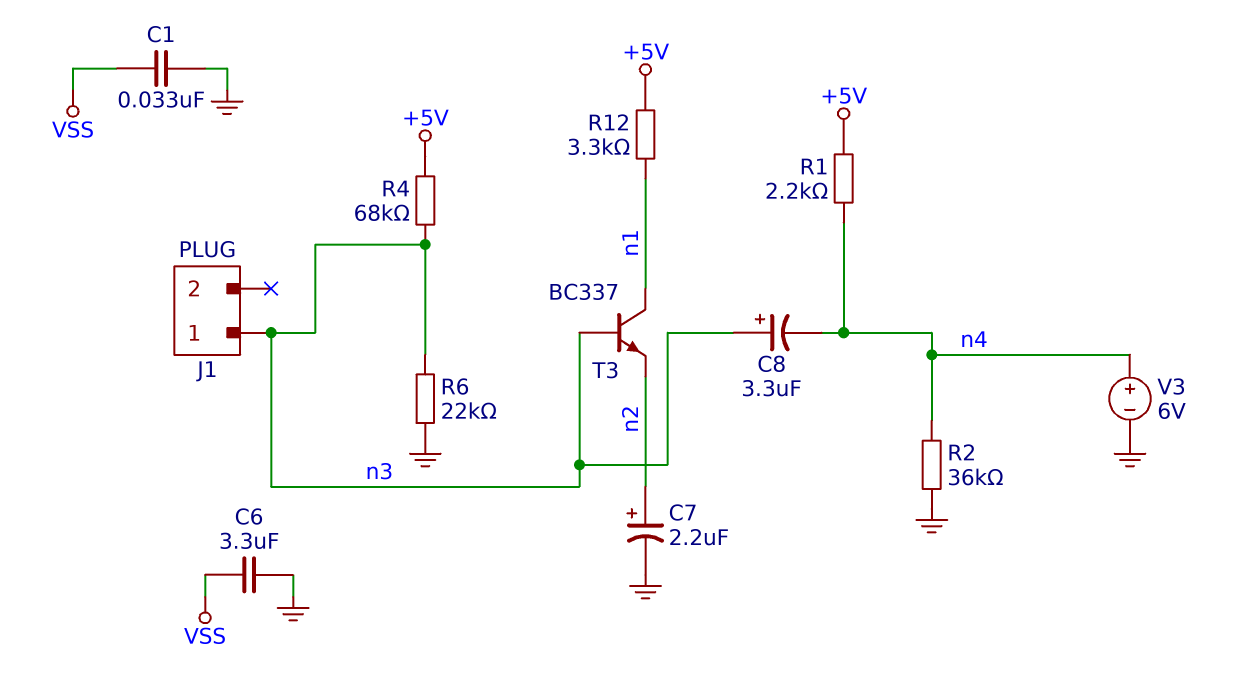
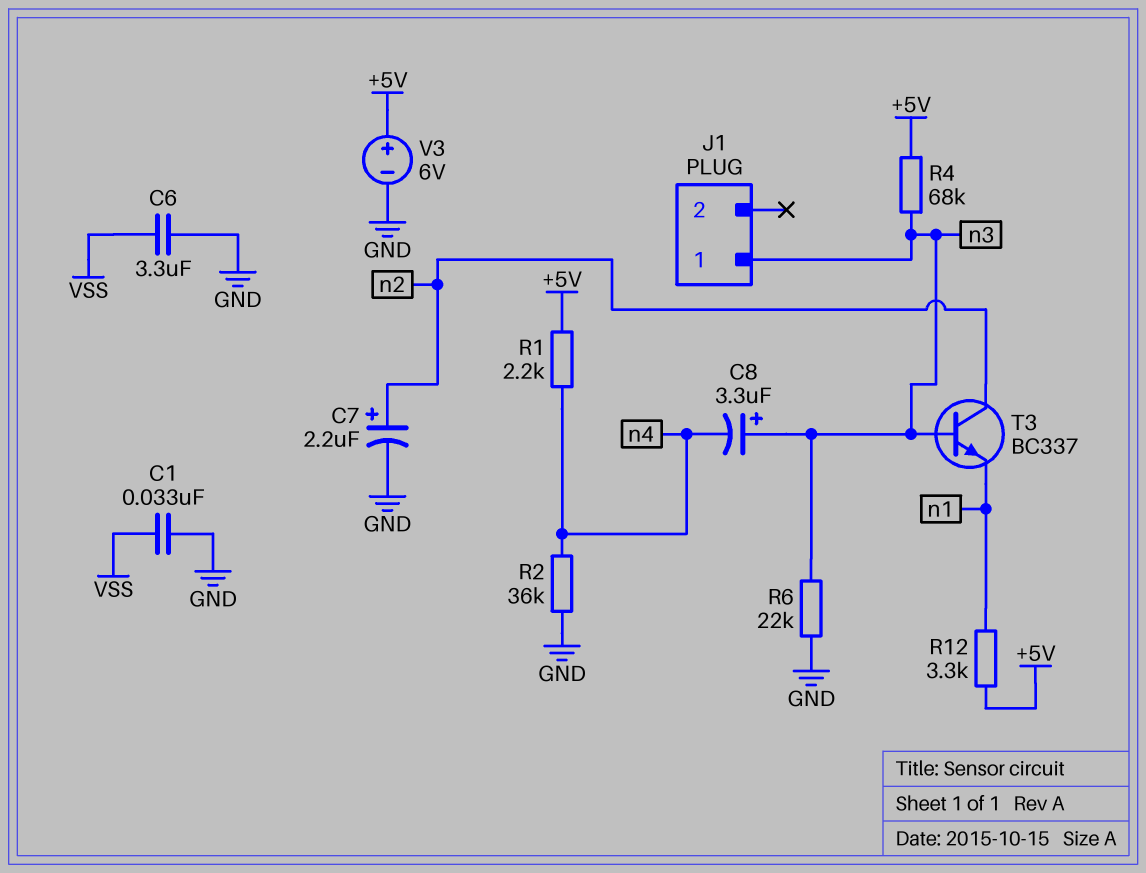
T3: NPN BC337 (B n3, C n1, E n2) -> NPN BC337 (B n3, C n2, E n1)
V3: 6V (plus n4, minus GND) -> 6V (plus +5V, minus GND)

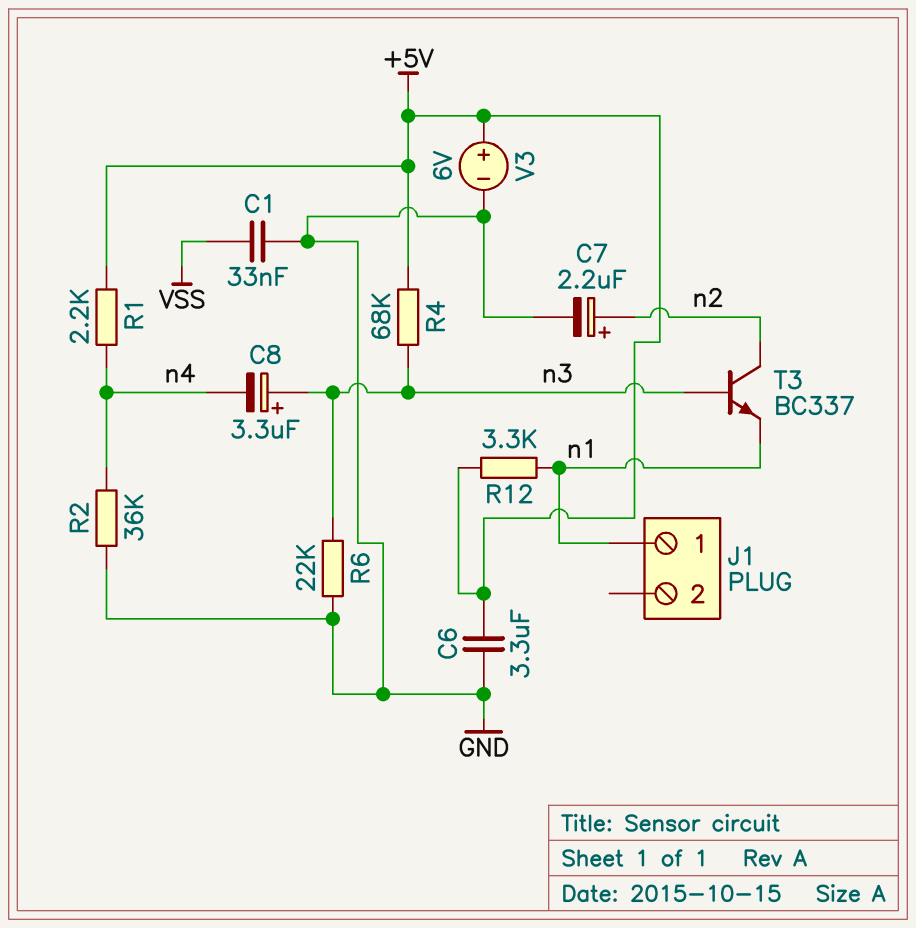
C6: 3.3uF (GND, VSS) -> 3.3uF (+5V, GND)
J1 pin 1: n3 -> n1

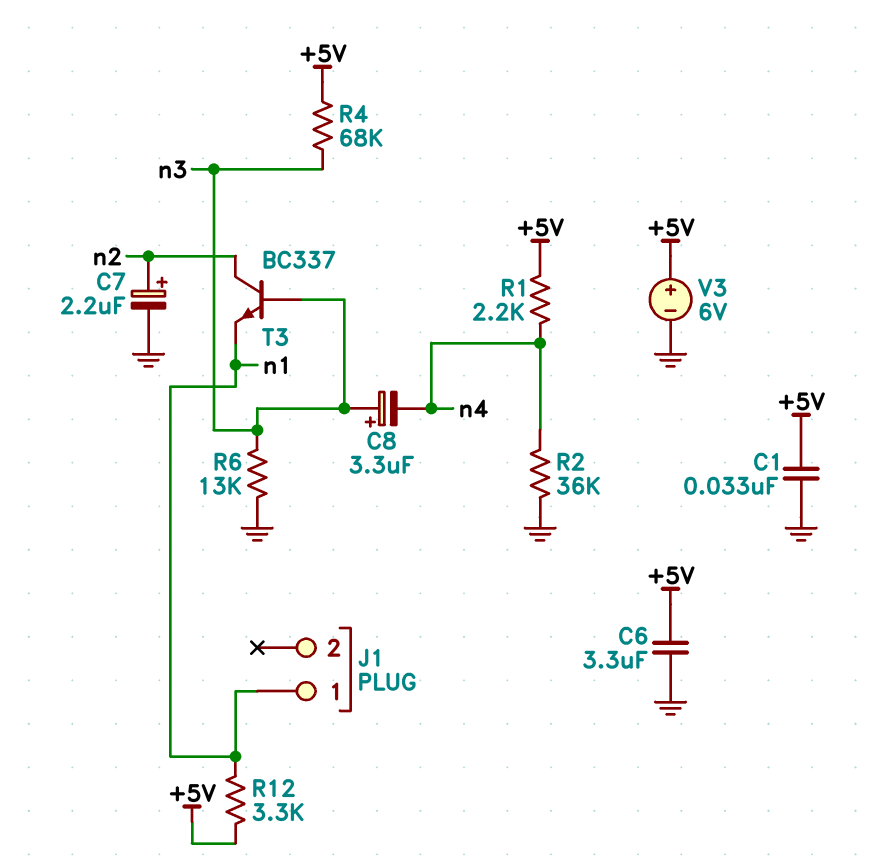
C1: 33nF (GND, VSS) -> 33nF (+5V, GND)
R6: 22k (GND, n3) -> 13k (GND, n3)

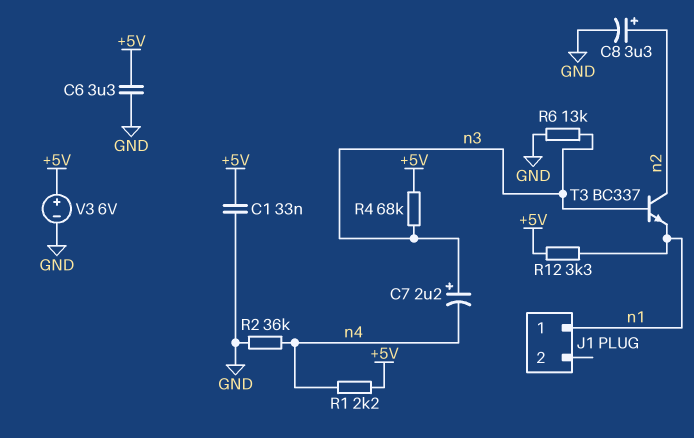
C7: 2.2uF (plus n2, minus GND) -> 2.2uF (plus n3, minus n4)
C8: 3.3uF (plus n3, minus n4) -> 3.3uF (plus n2, minus GND)

